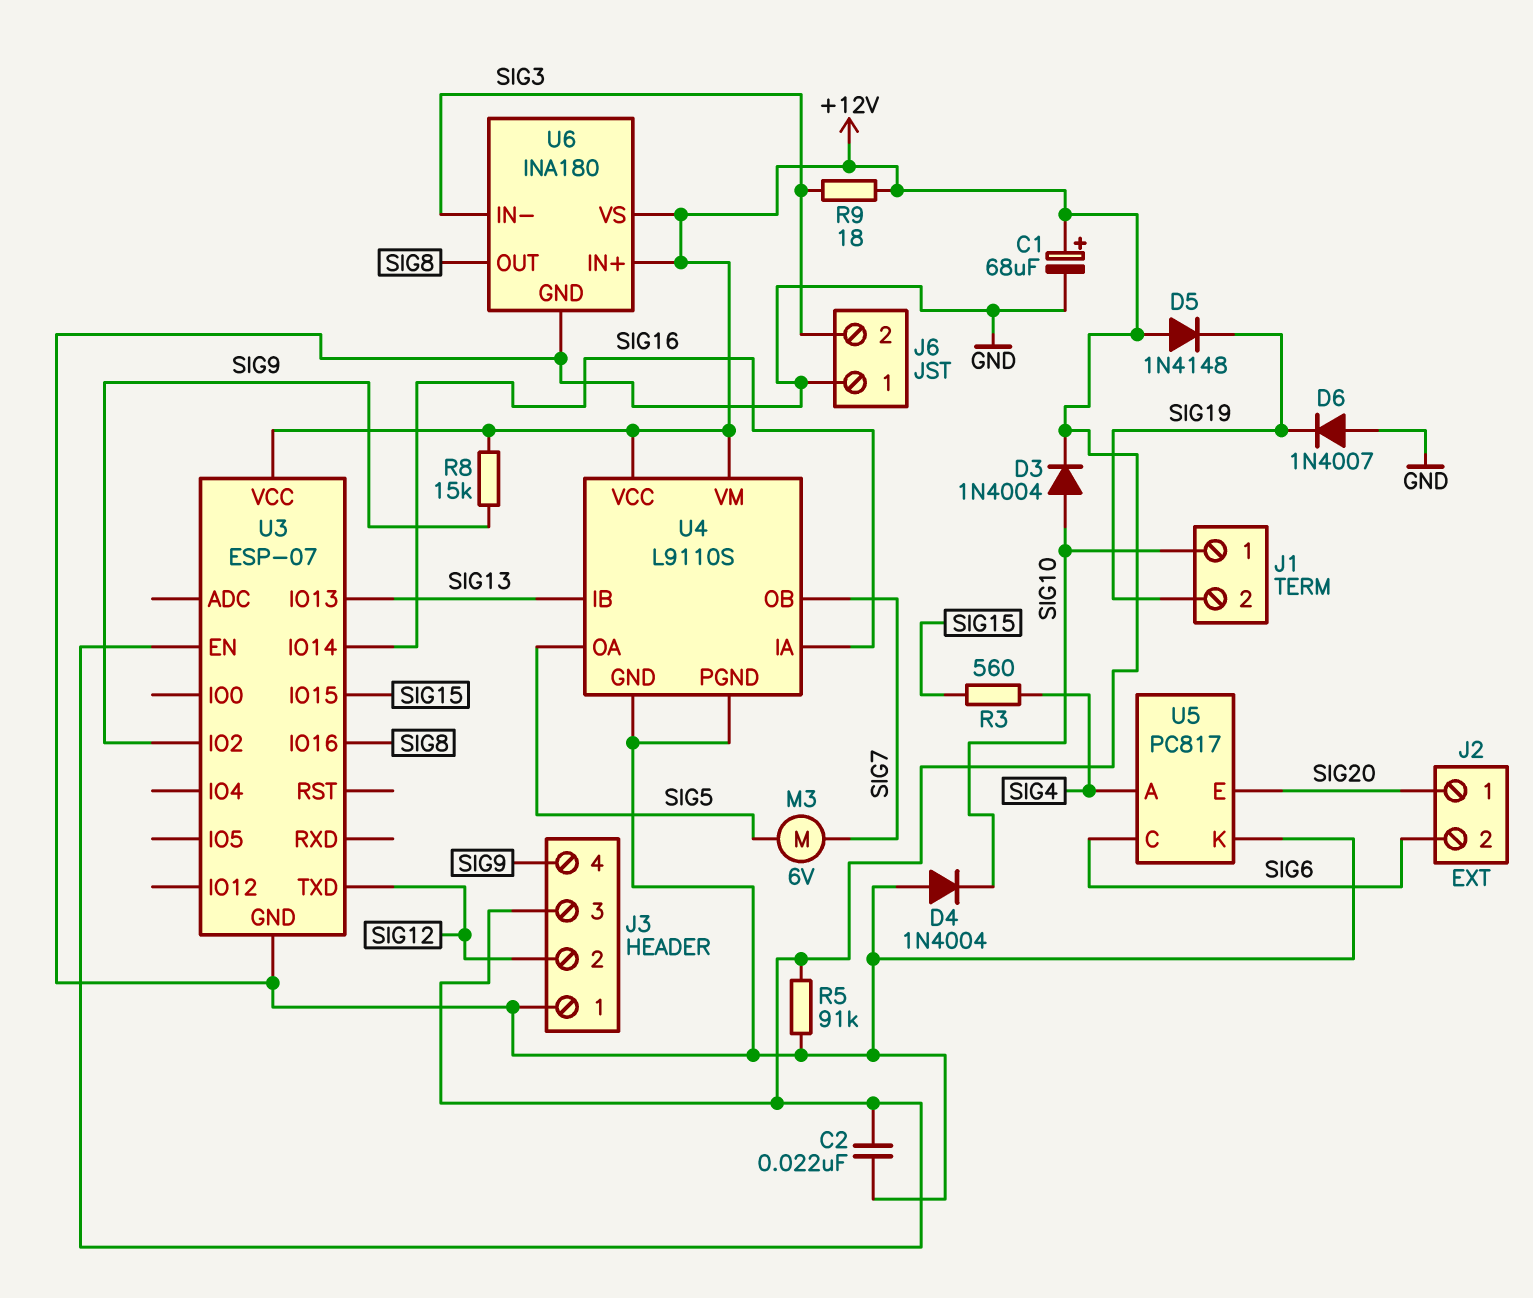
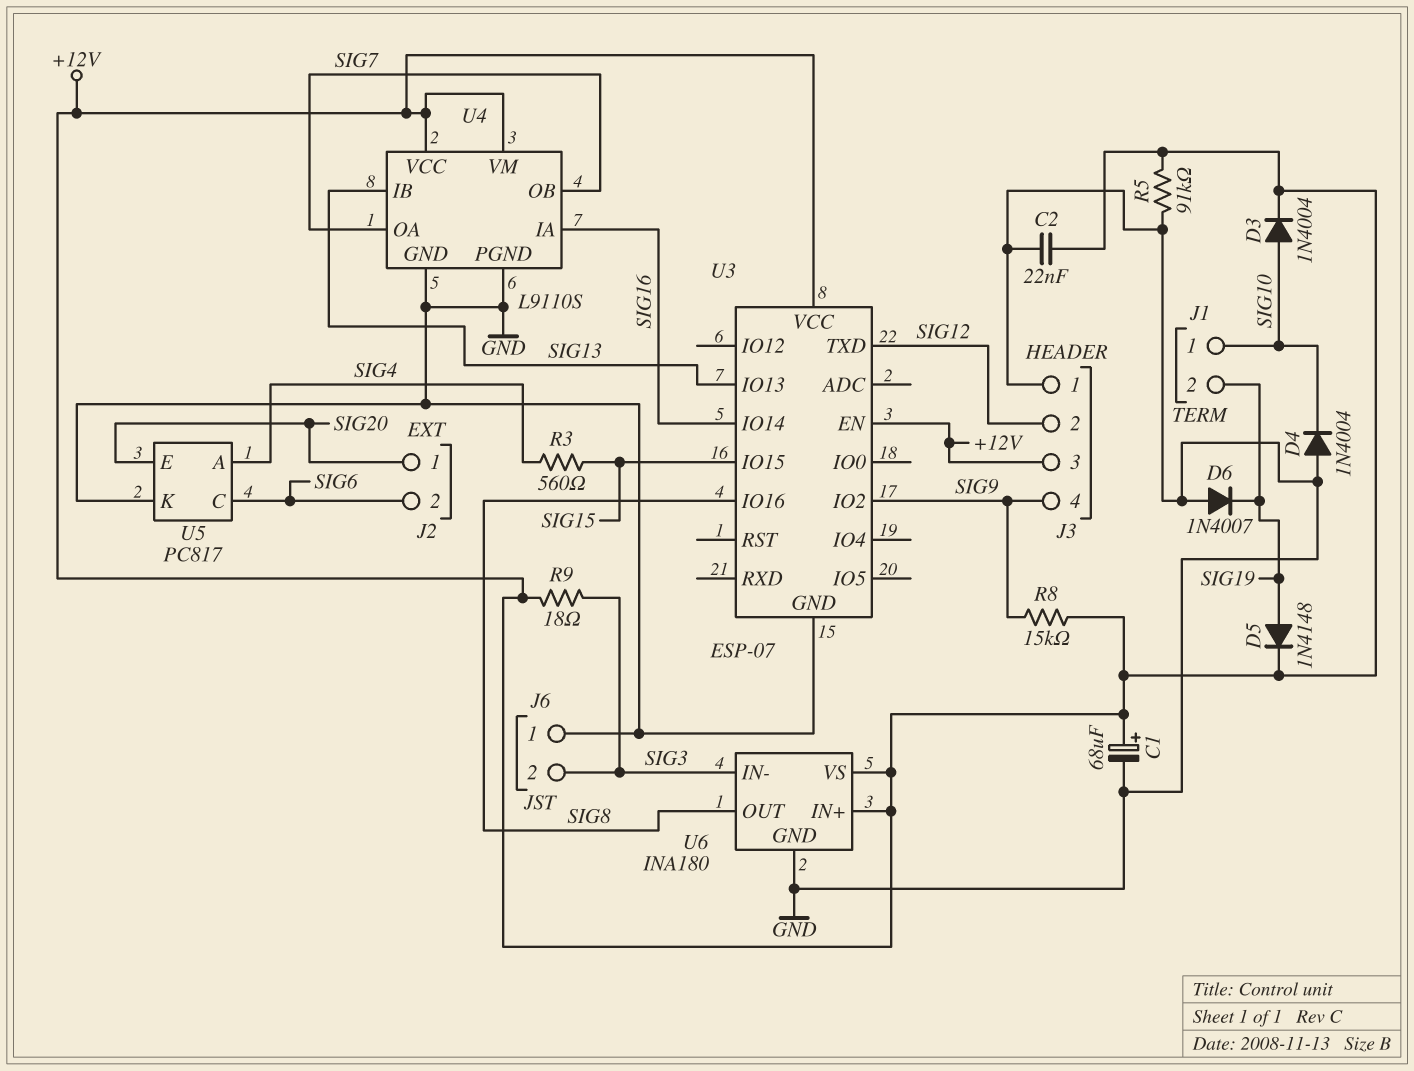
D5: diode 1N4148 (A +12V, K SIG19) -> diode 1N4148 (A SIG19, K +12V)
M3: motor 6V (SIG5, SIG7) -> none
U4 pin OA: SIG5 -> SIG7

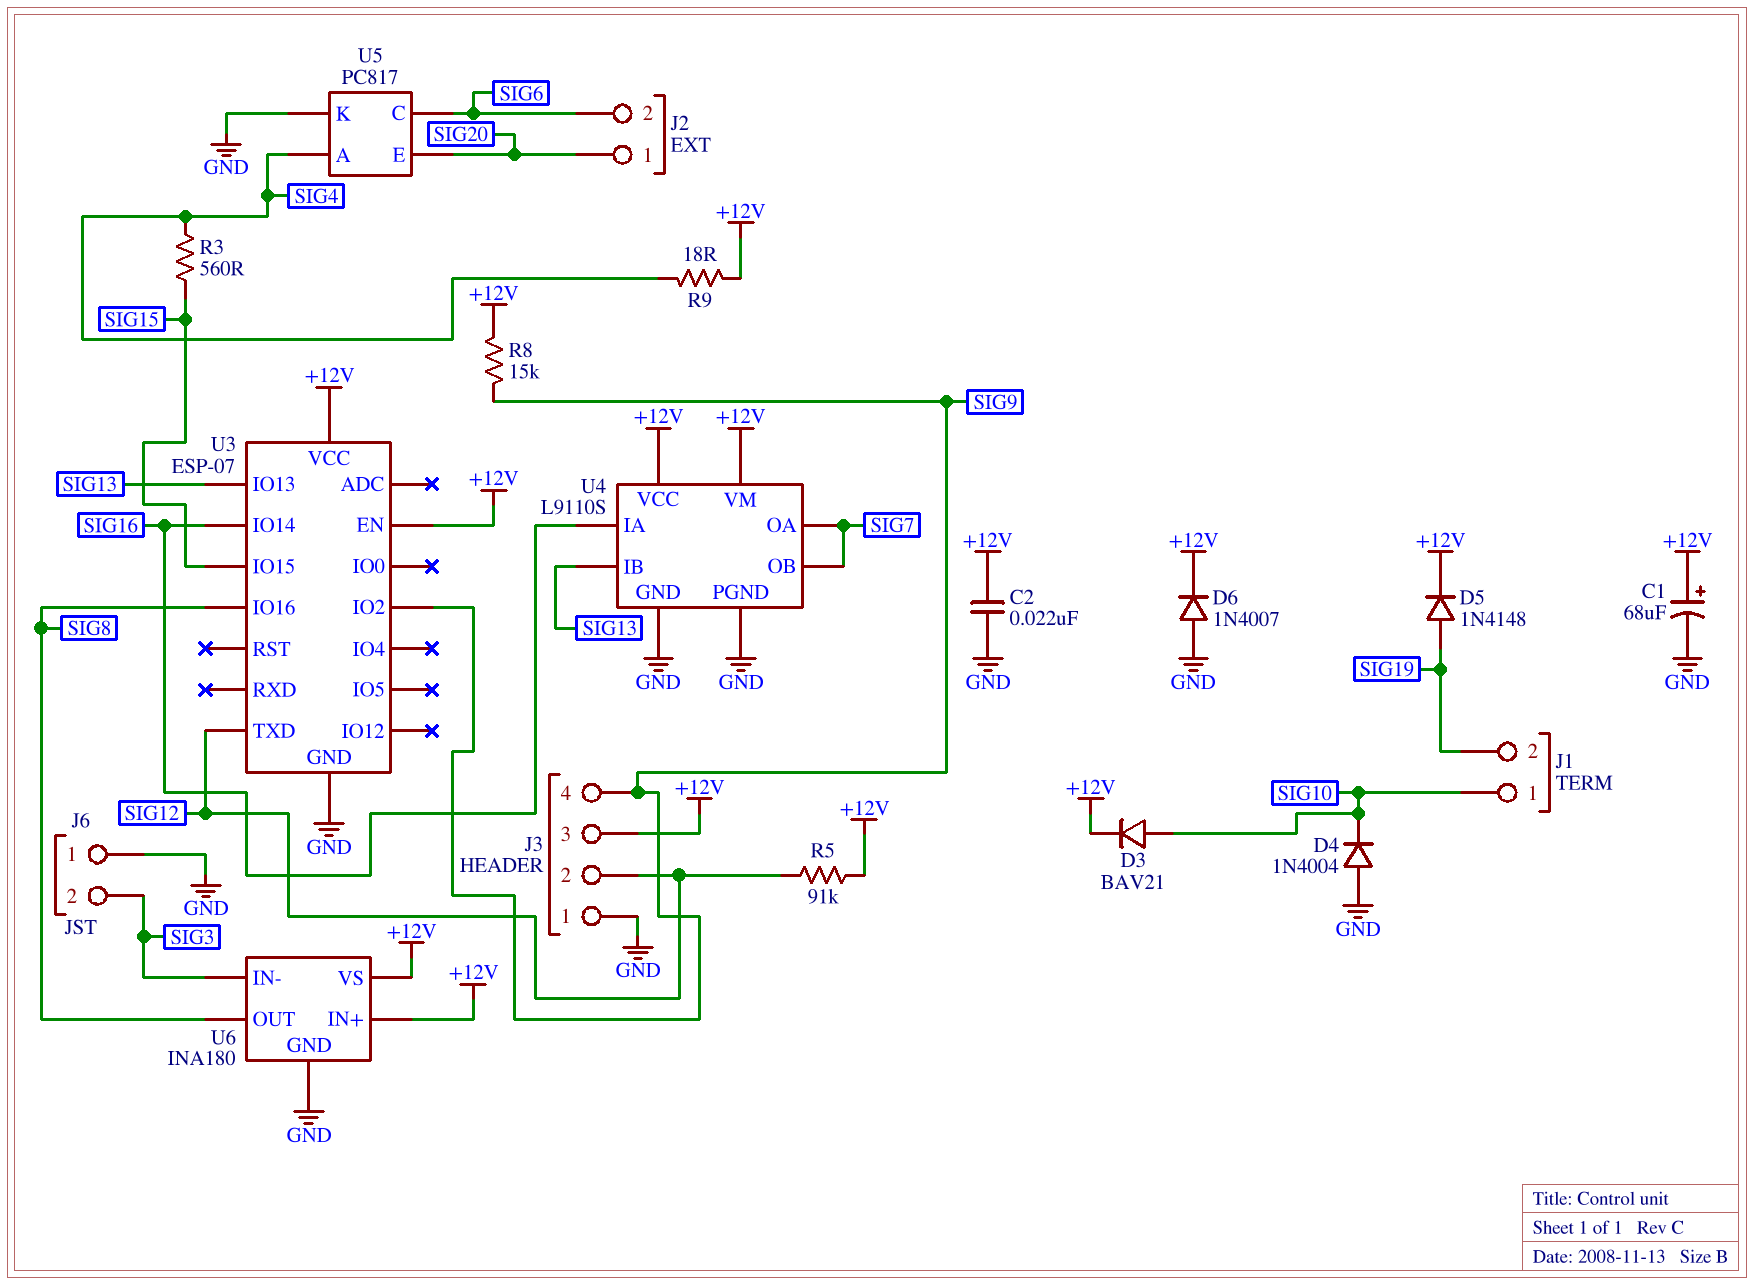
D3: diode 1N4004 (A SIG10, K +12V) -> diode BAV21 (A SIG10, K +12V)
D6: diode 1N4007 (A GND, K SIG19) -> diode 1N4007 (A GND, K +12V)
R5: 91k (+12V, GND) -> 91k (+12V, SIG12)
R9: 18 (+12V, SIG3) -> 18 (+12V, SIG4)

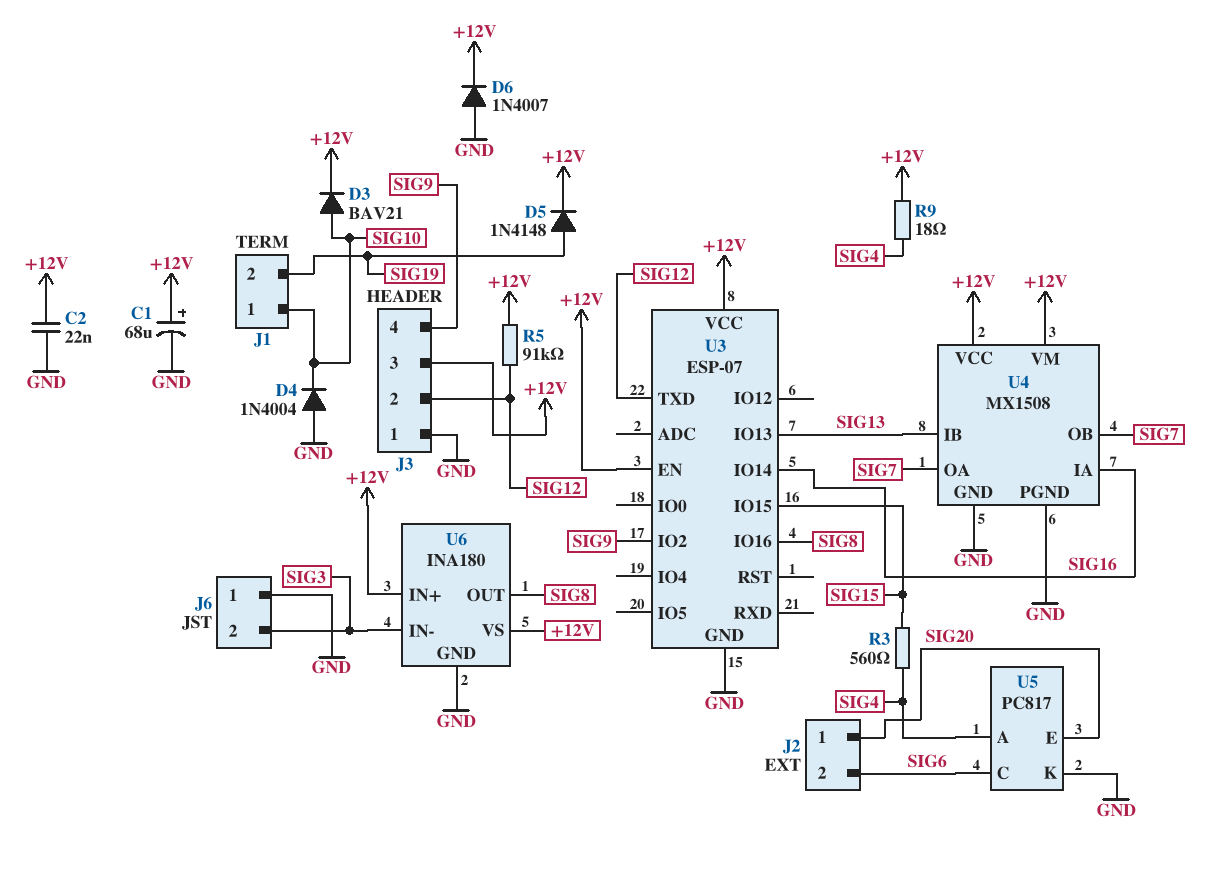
R8: 15k (+12V, SIG9) -> none
U4: L9110S -> MX1508

